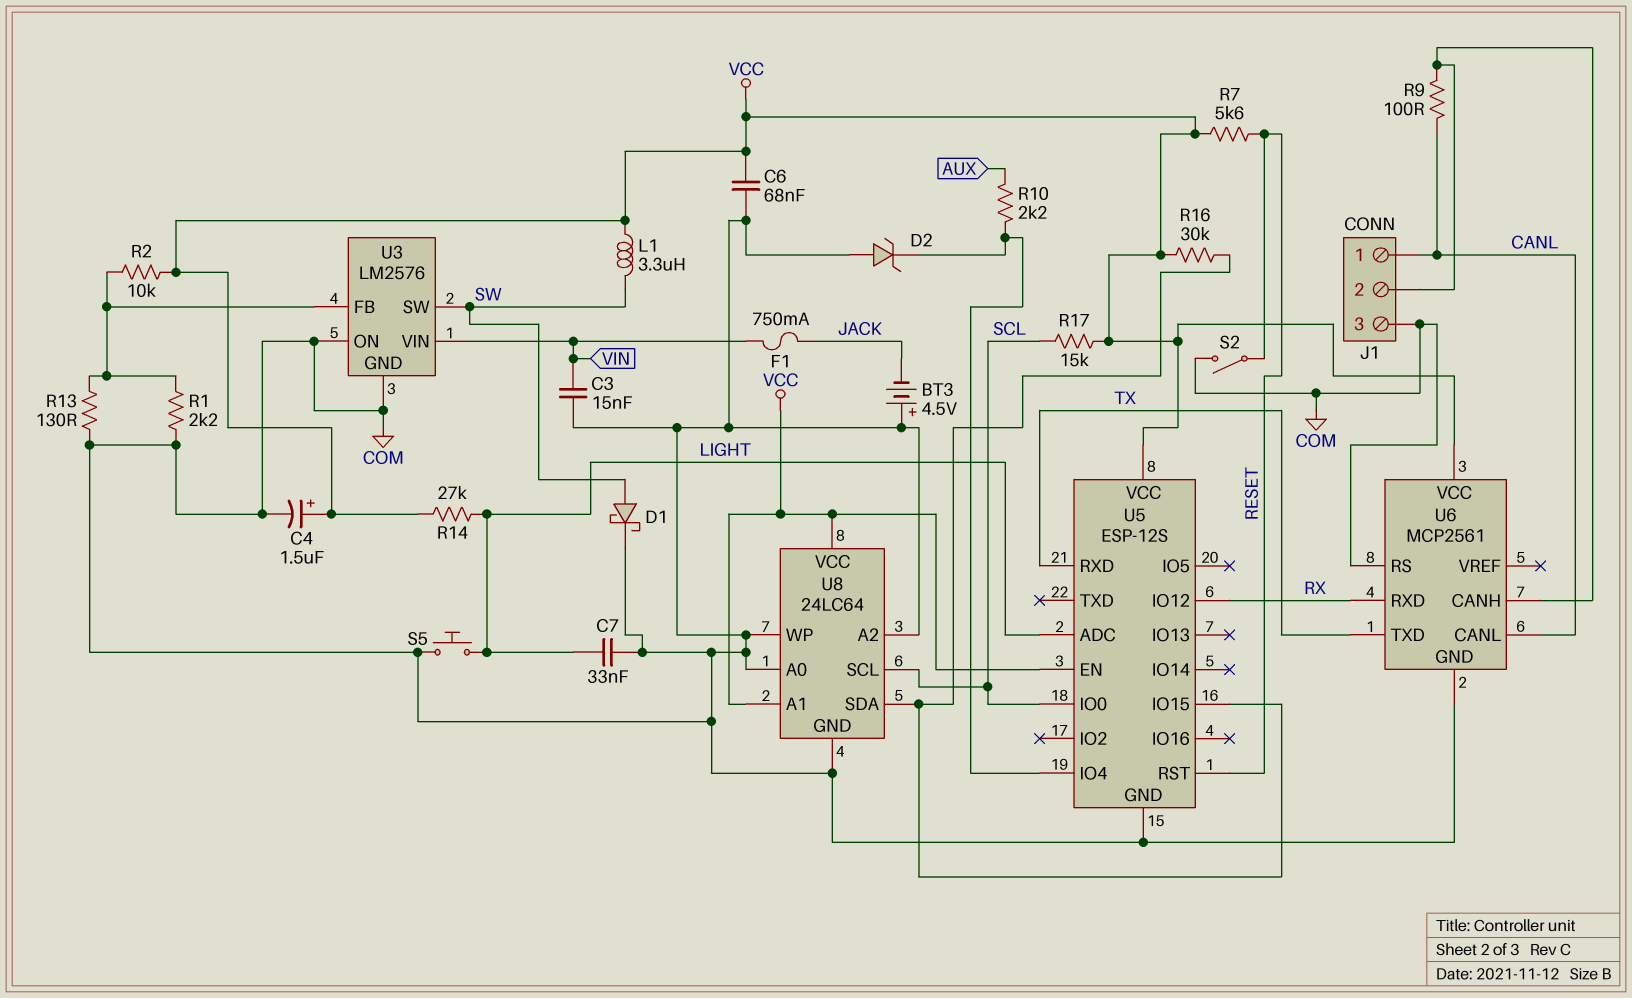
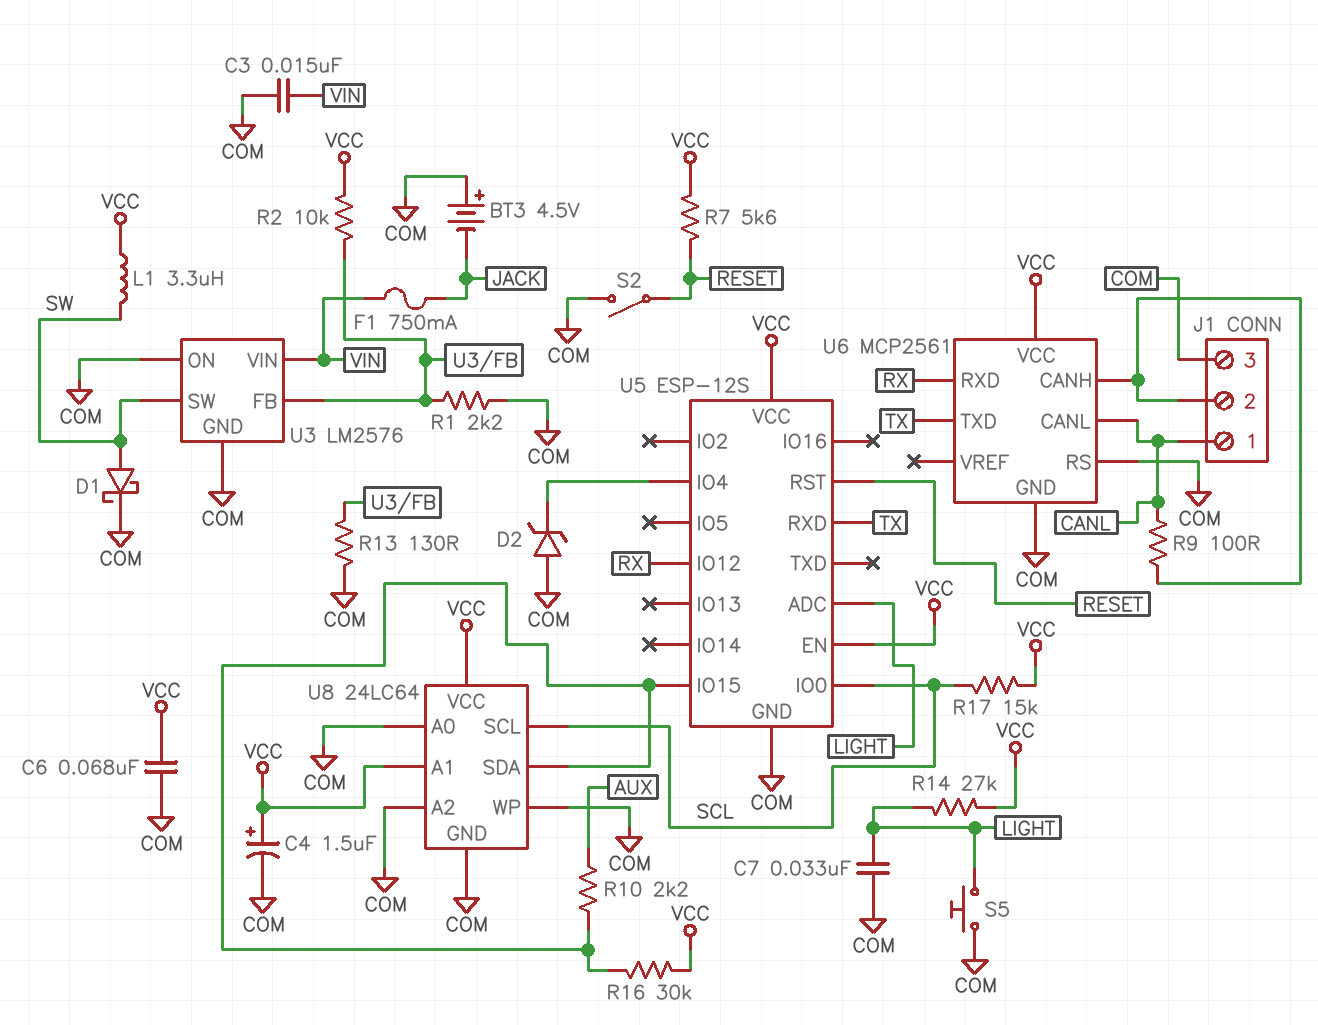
R10: 2.2k (AUX, U5/IO4) -> 2.2k (AUX, U5/IO15)

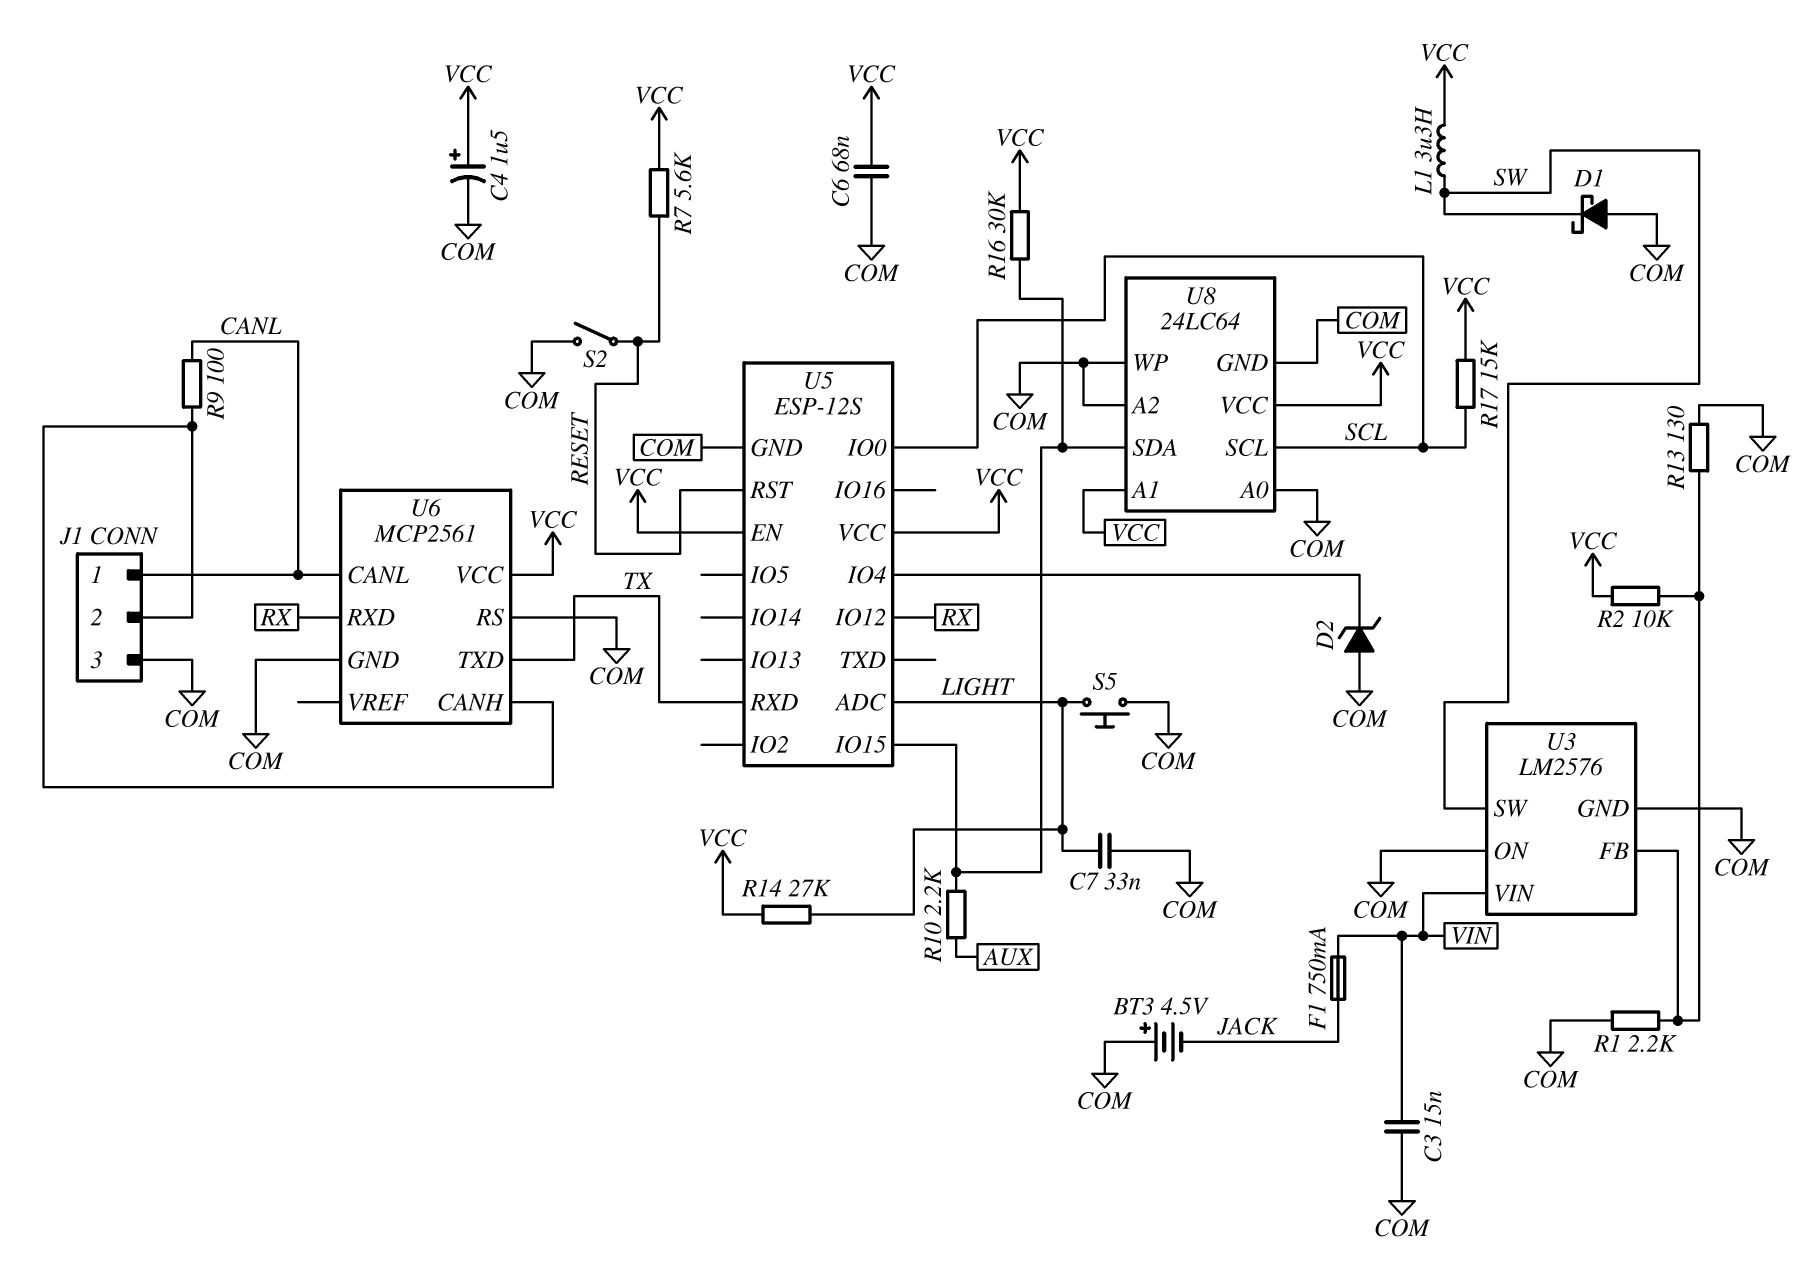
D1: schottky (A SW, K COM) -> schottky (A COM, K SW)

